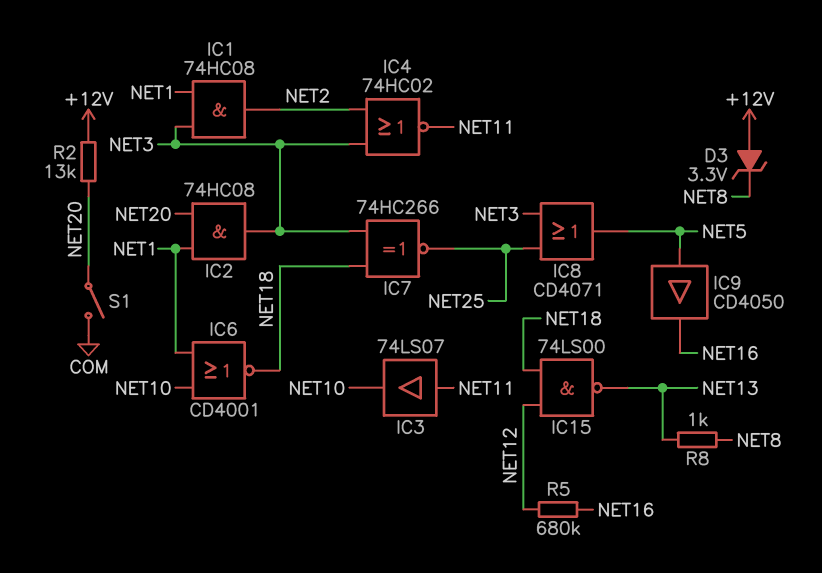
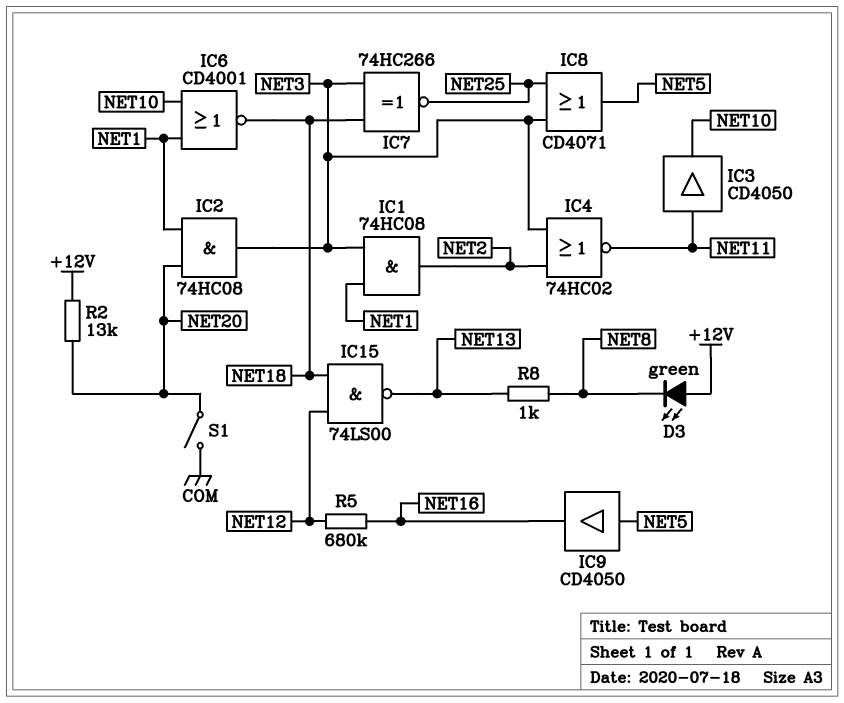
D3: zener 3.3V (A +12V, K NET8) -> LED green (A +12V, K NET8)
IC3: buffer 74LS07 (in NET11, out NET10) -> buffer CD4050 (in NET11, out NET10)

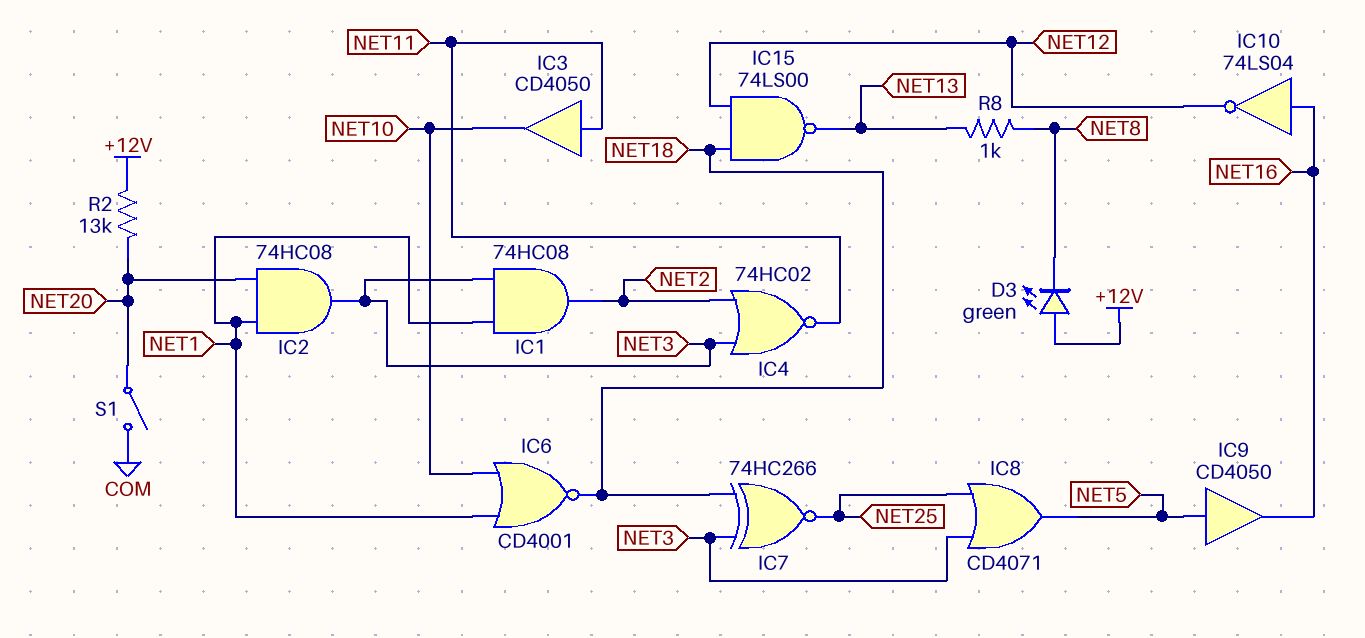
IC10: none -> NOT 74LS04 (in NET16, out NET12)
R5: 680k (NET12, NET16) -> none

